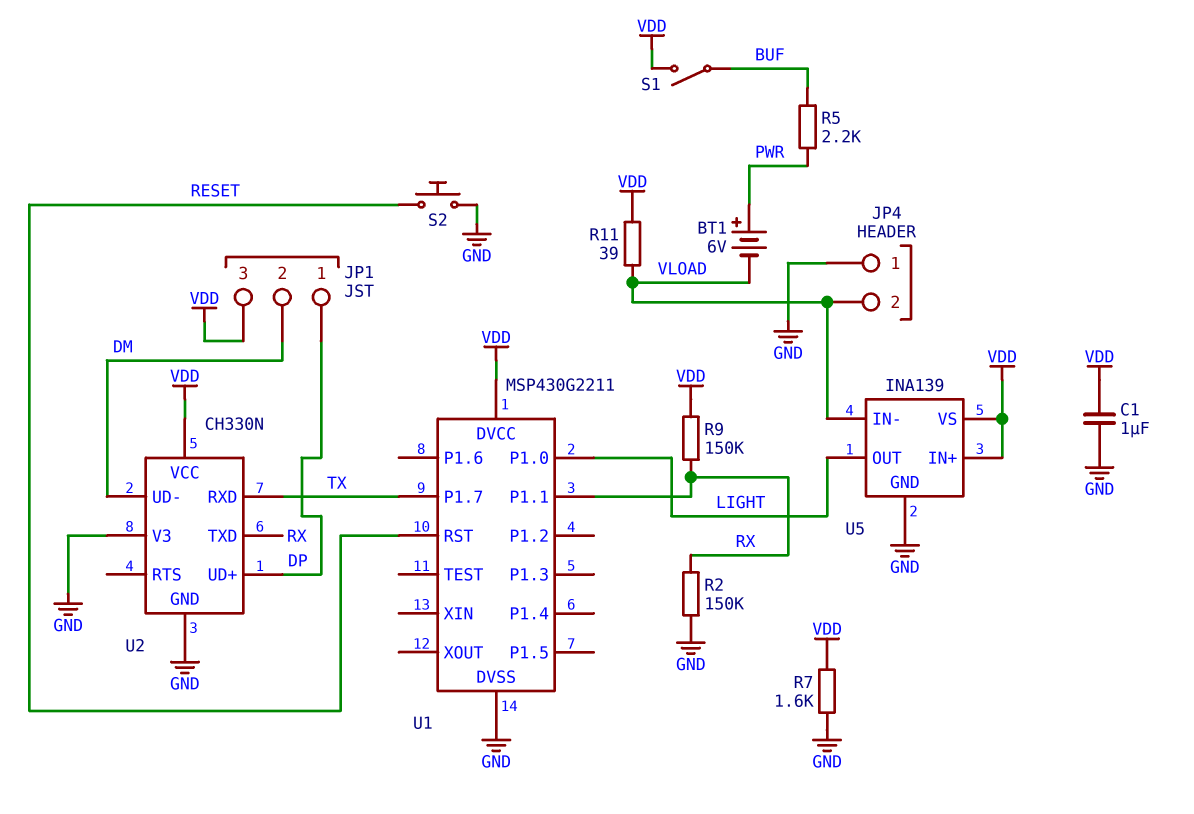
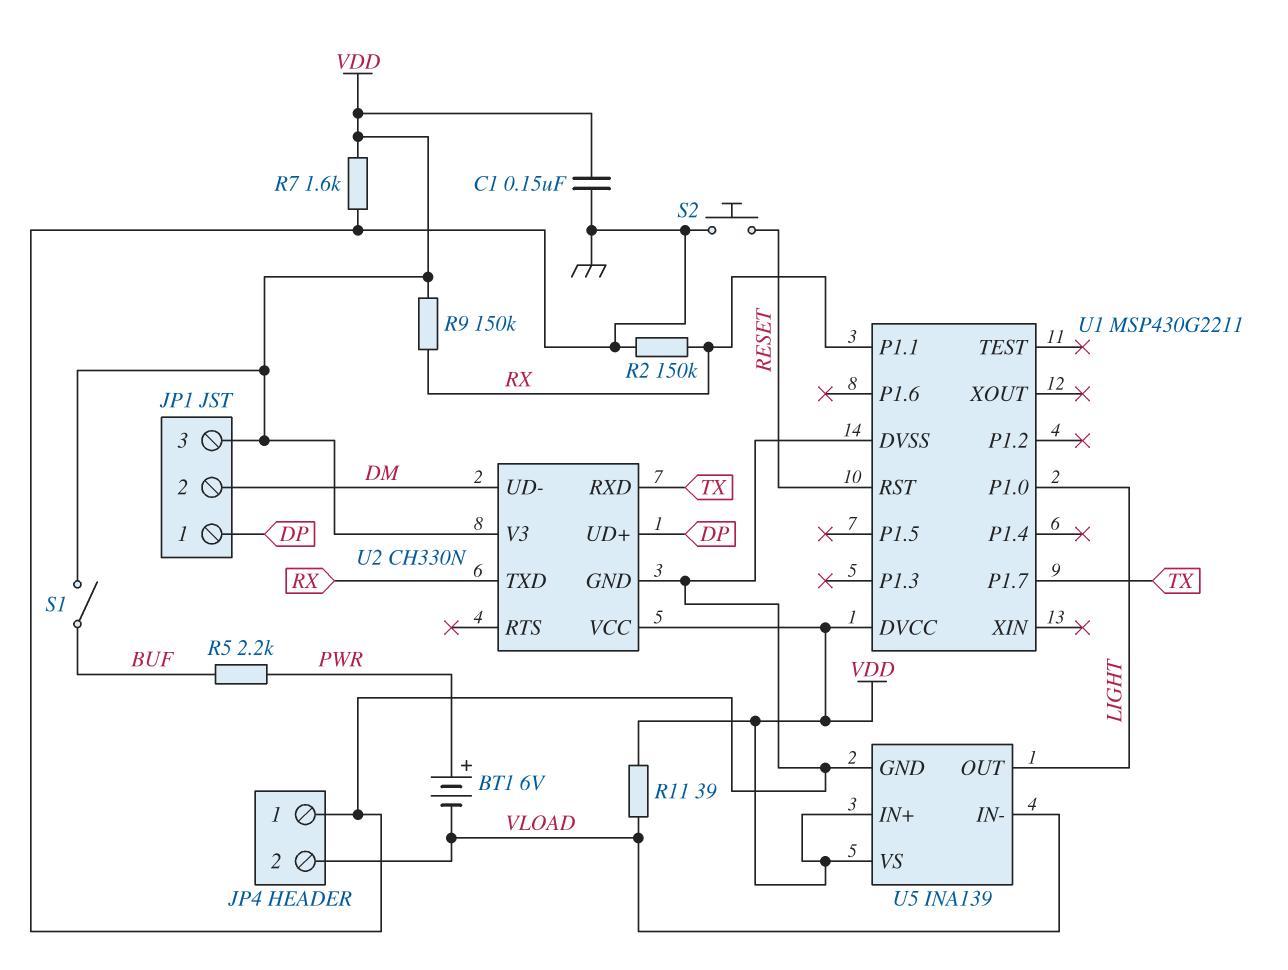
C1: 1uF (GND, VDD) -> 150nF (GND, VDD)
U2 pin V3: GND -> VDD

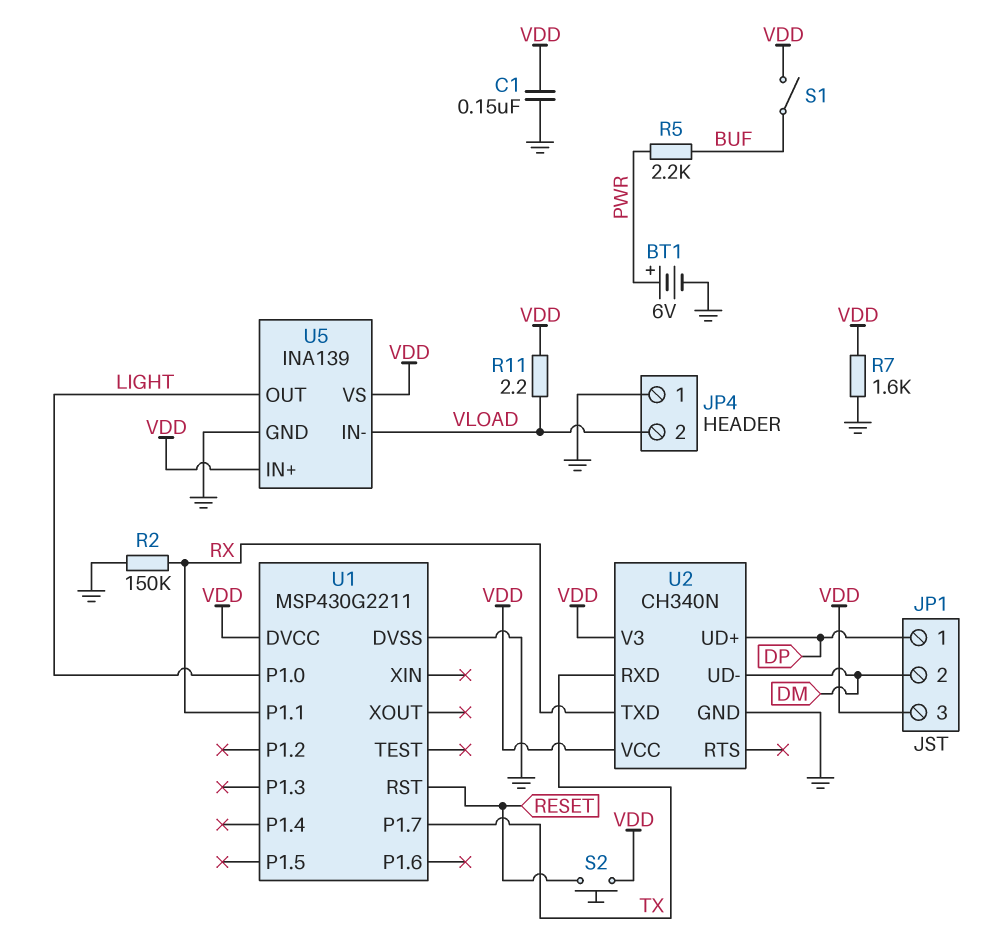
BT1: 6V (plus PWR, minus VLOAD) -> 6V (plus PWR, minus GND)
R9: 150k (RX, VDD) -> none
R11: 39 (VDD, VLOAD) -> 2.2 (VDD, VLOAD)
S2: button (GND, RESET) -> button (RESET, VDD)
U2: CH330N -> CH340N

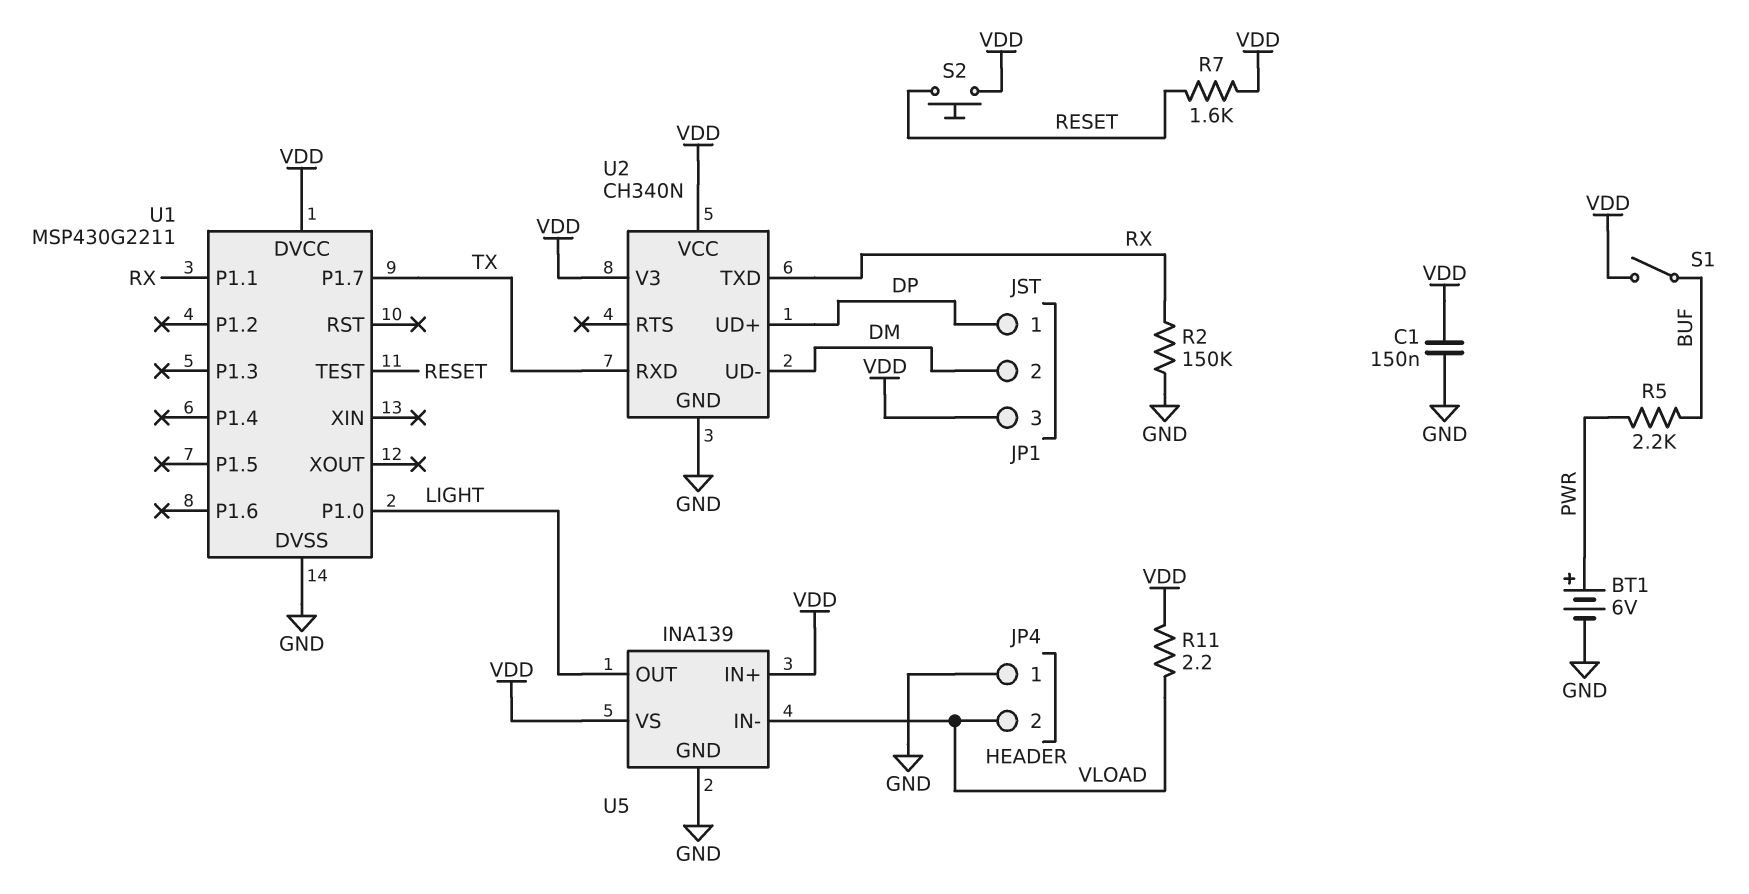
R7: 1.6k (GND, VDD) -> 1.6k (RESET, VDD)
U1 pin RST: RESET -> none
U1 pin TEST: none -> RESET

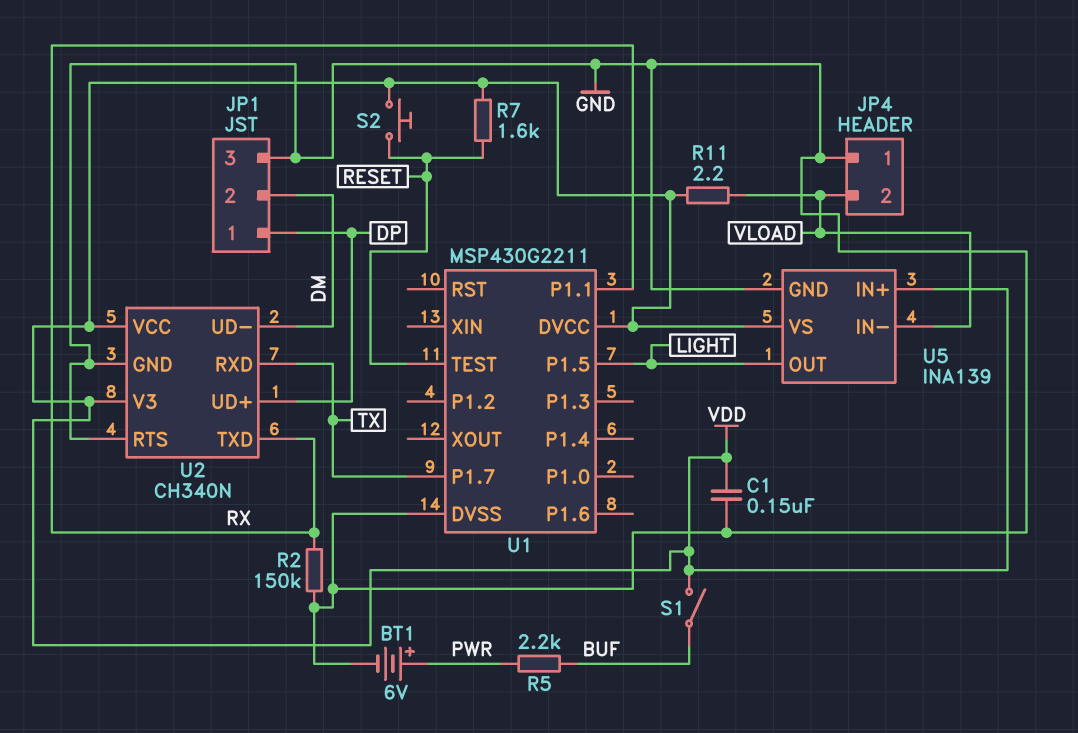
JP1 pin 3: VDD -> GND
U1 pin P1.0: LIGHT -> none
U1 pin P1.5: none -> LIGHT
U2 pin RTS: none -> GND

